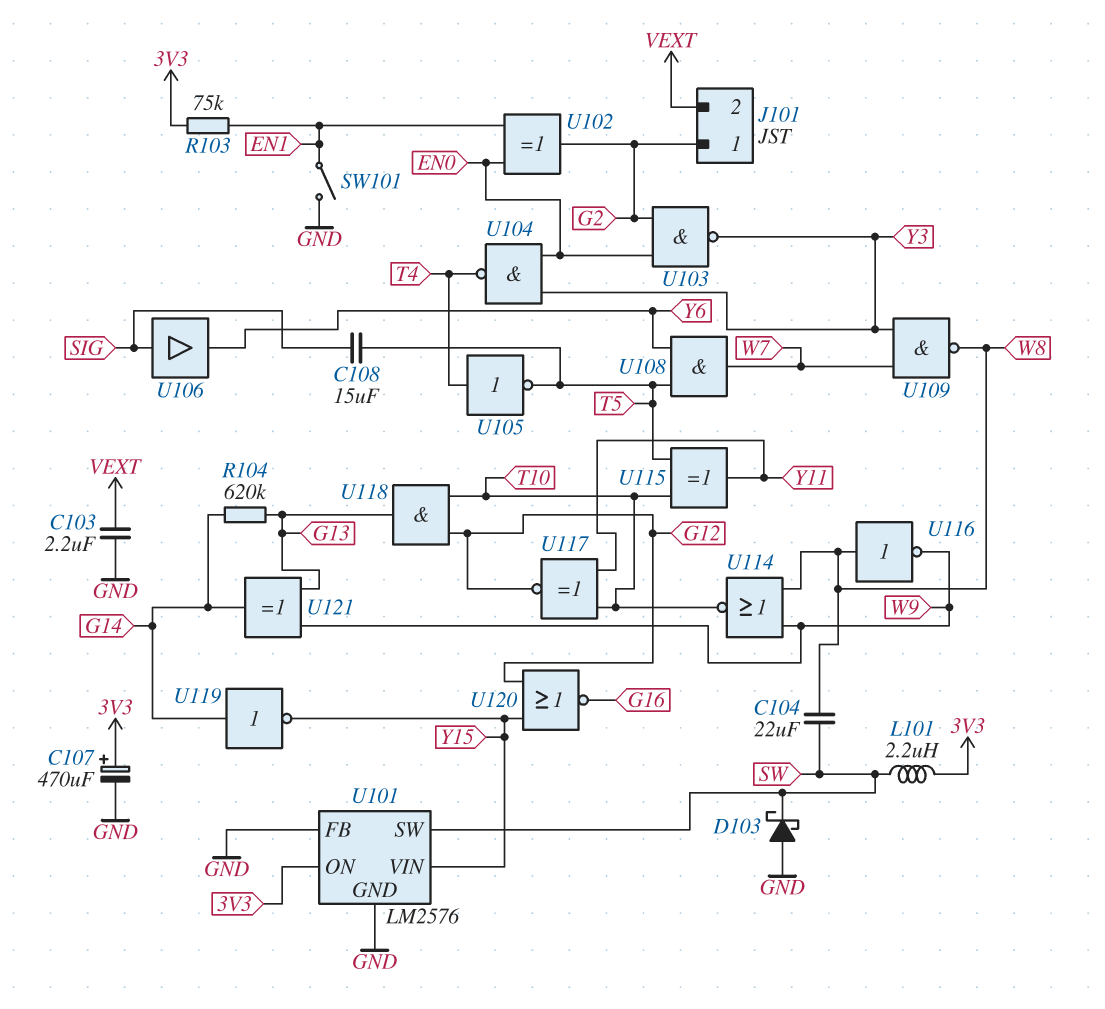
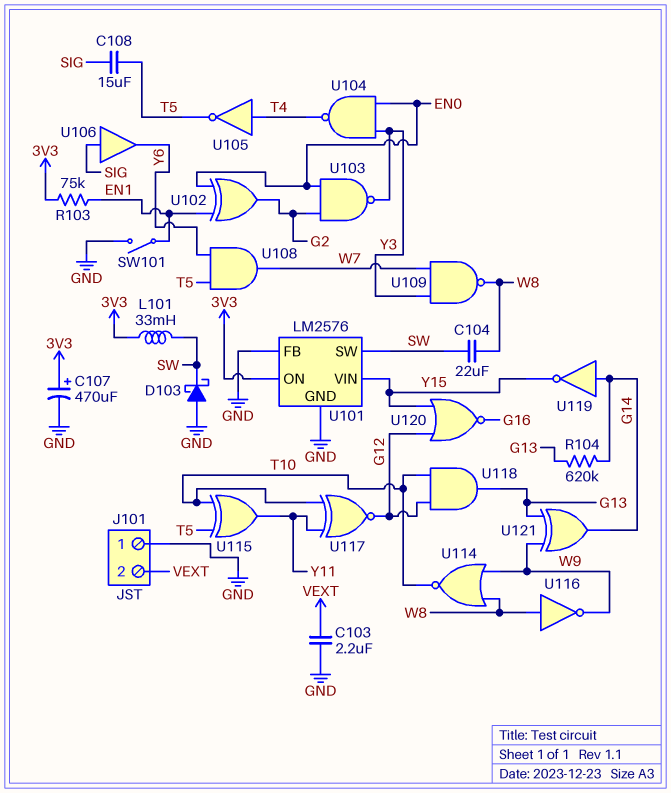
J101 pin 1: G2 -> GND
L101: 2.2uH (3V3, SW) -> 33mH (3V3, SW)

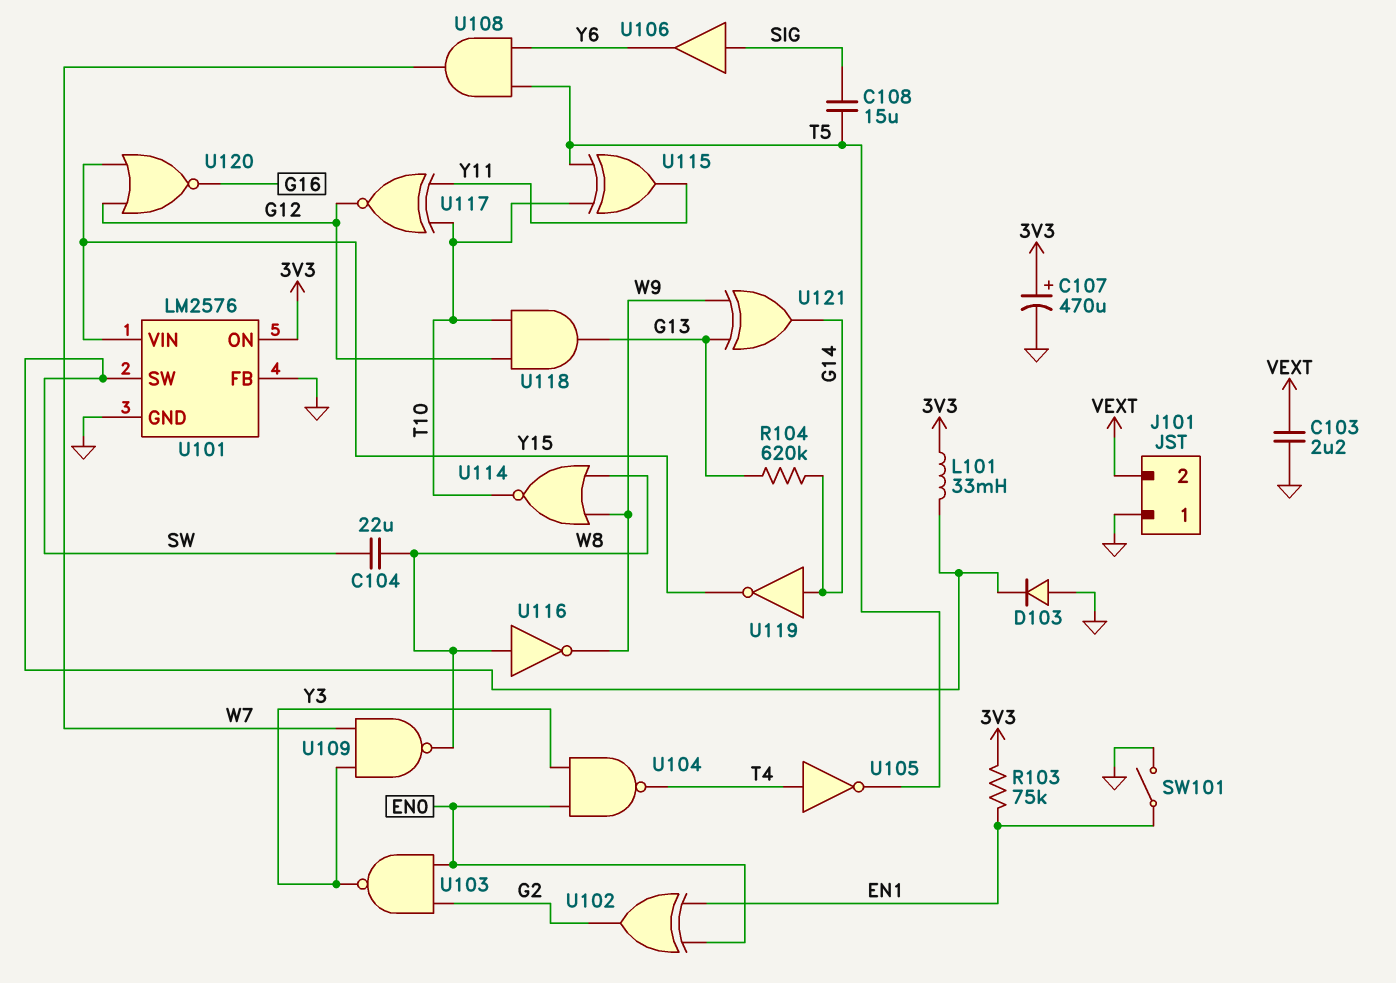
D103: schottky (A GND, K SW) -> diode (A GND, K SW)

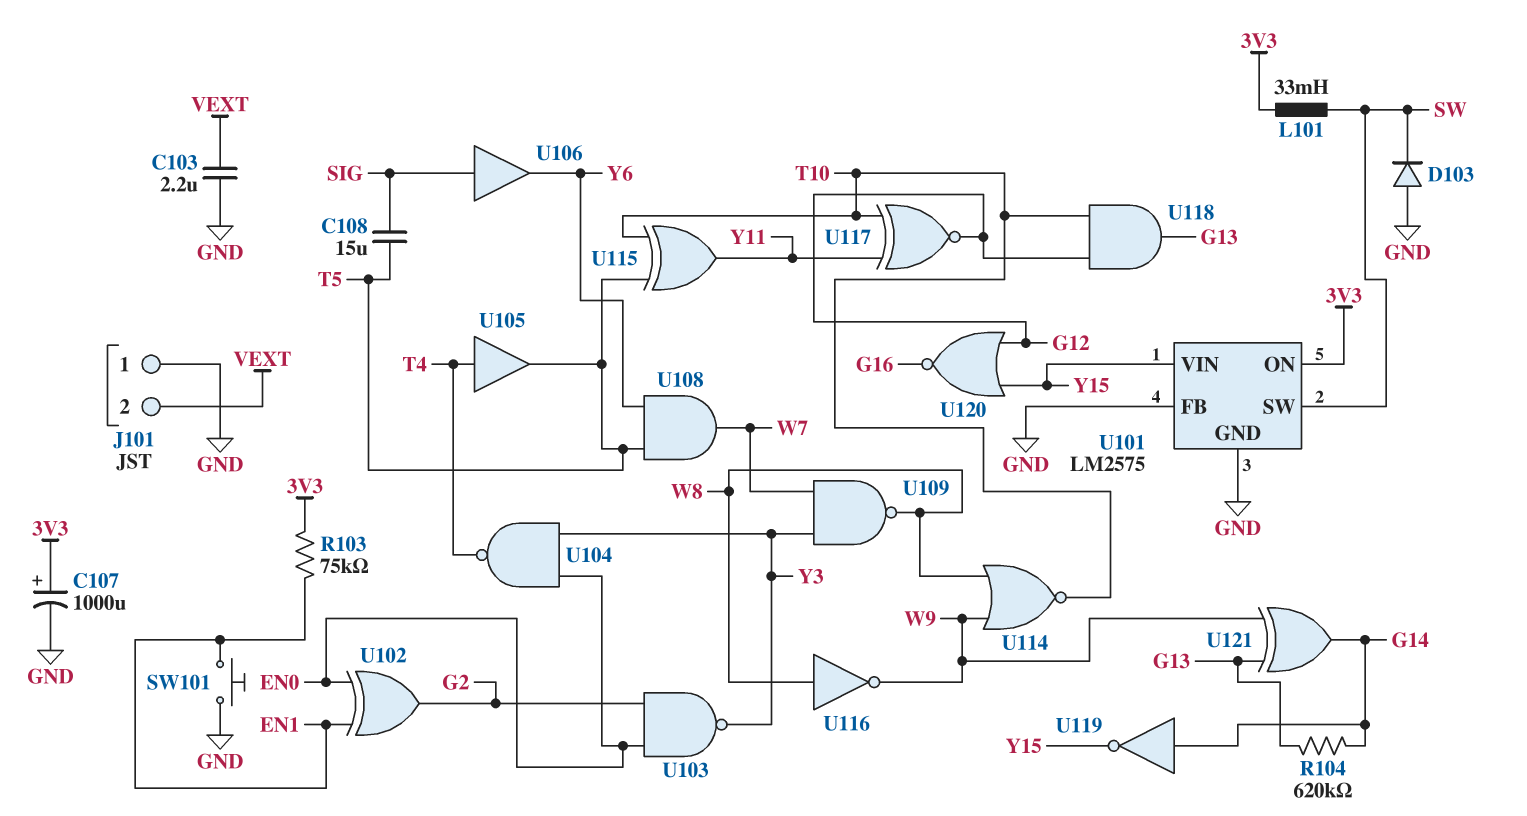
C104: 22uF (SW, W8) -> none
C107: 470uF (plus 3V3, minus GND) -> 1000uF (plus 3V3, minus GND)
SW101: switch (EN1, GND) -> button (EN1, GND)
U101: LM2576 -> LM2575
U105: NOT (in T4, out T5) -> buffer (in T4, out T5)

